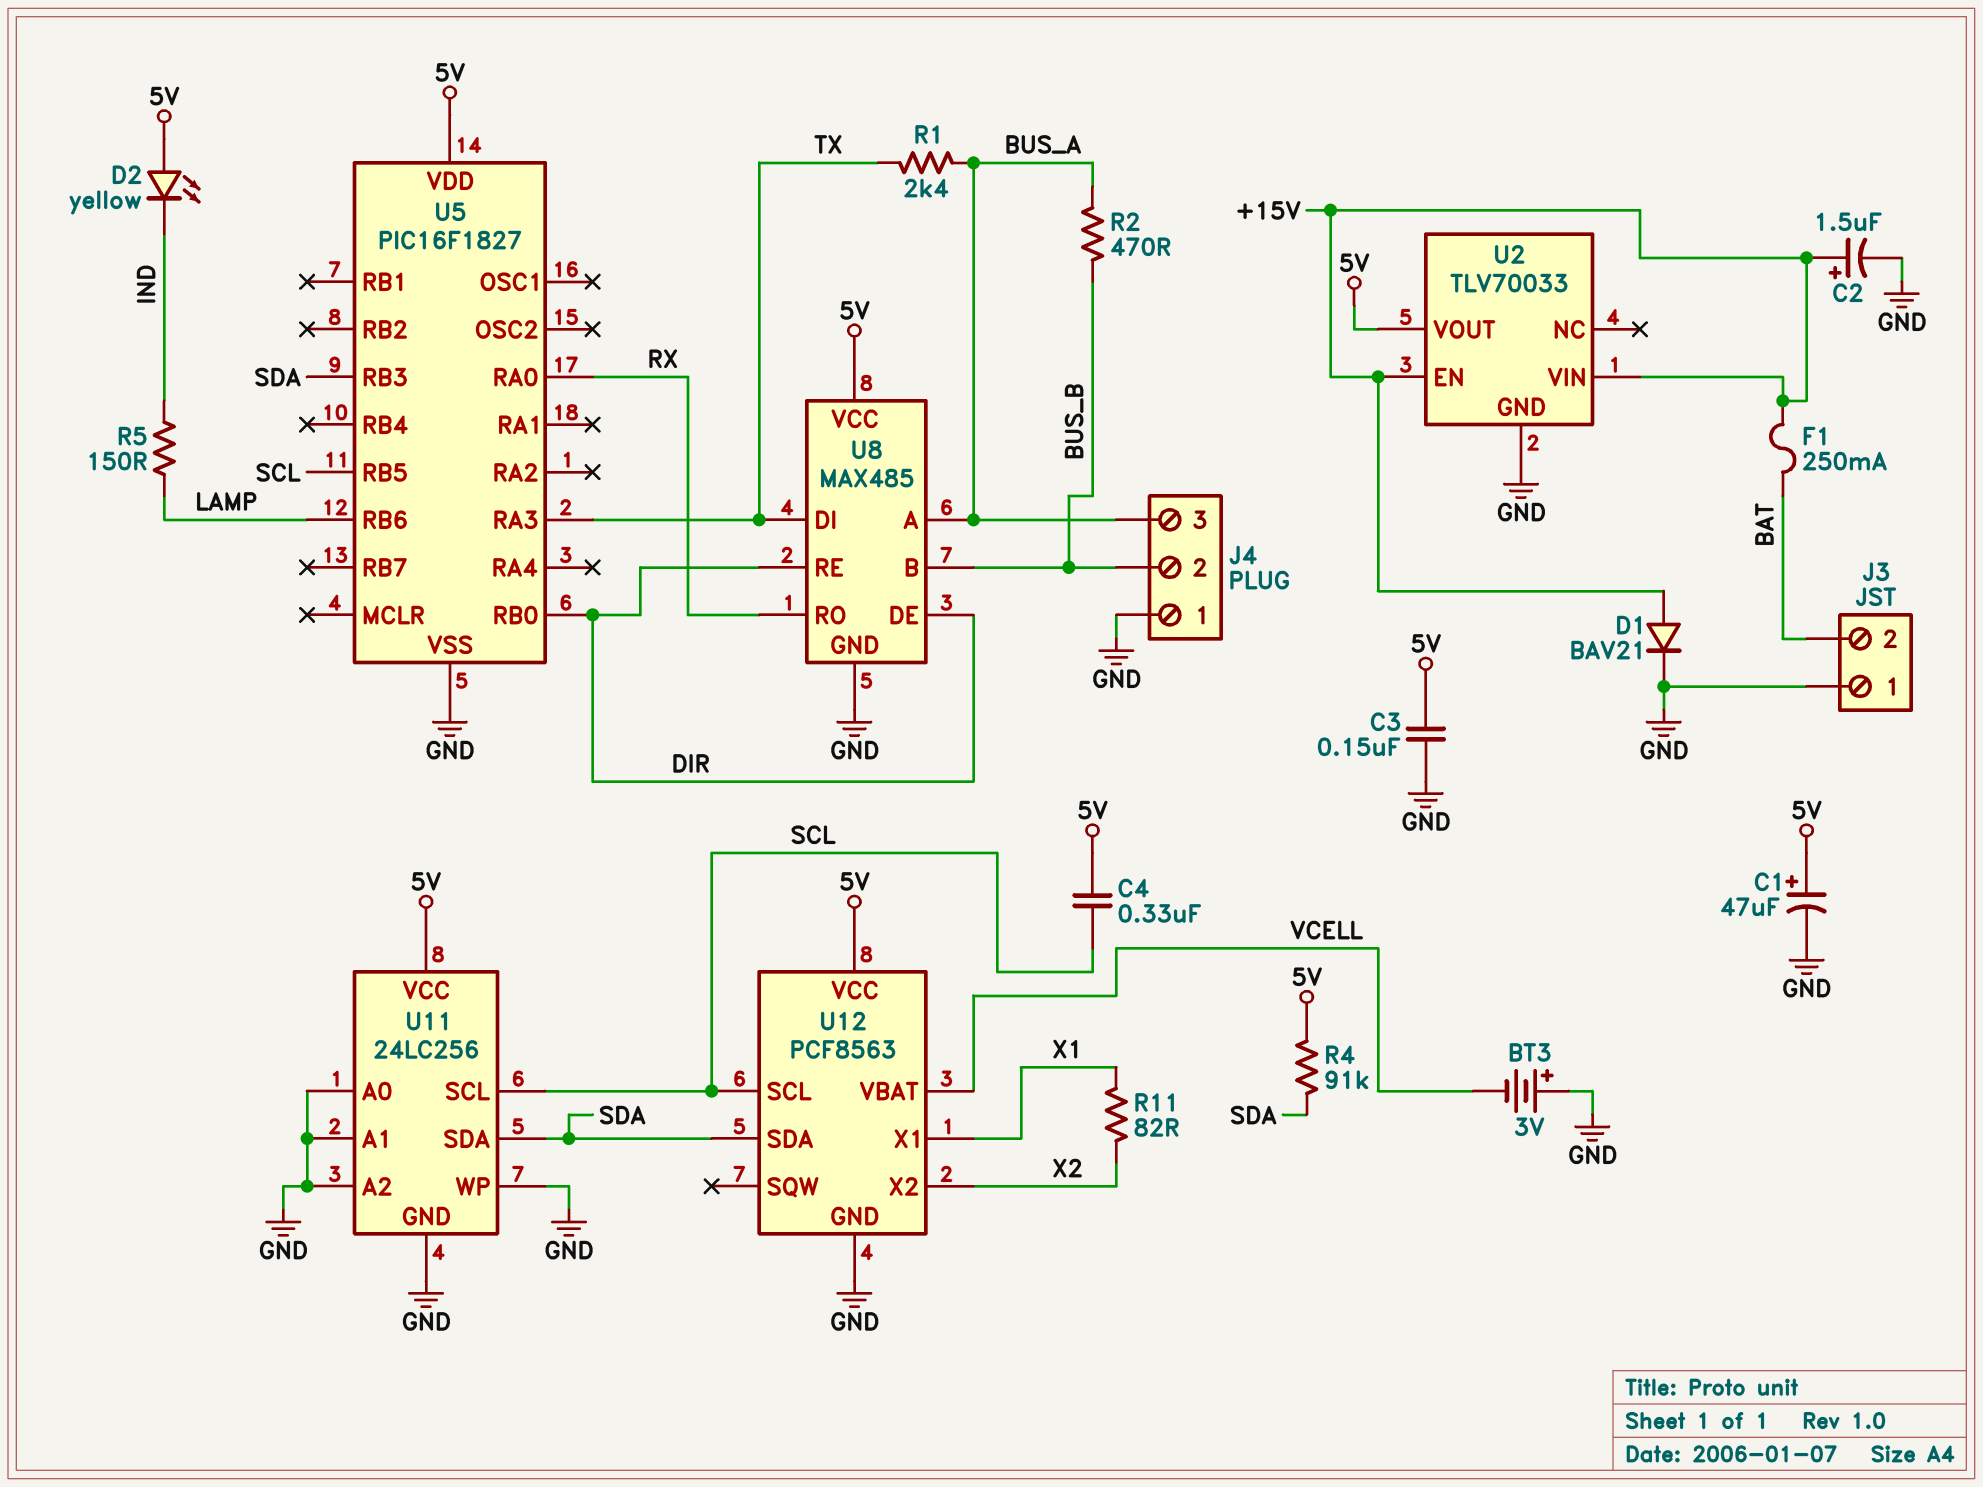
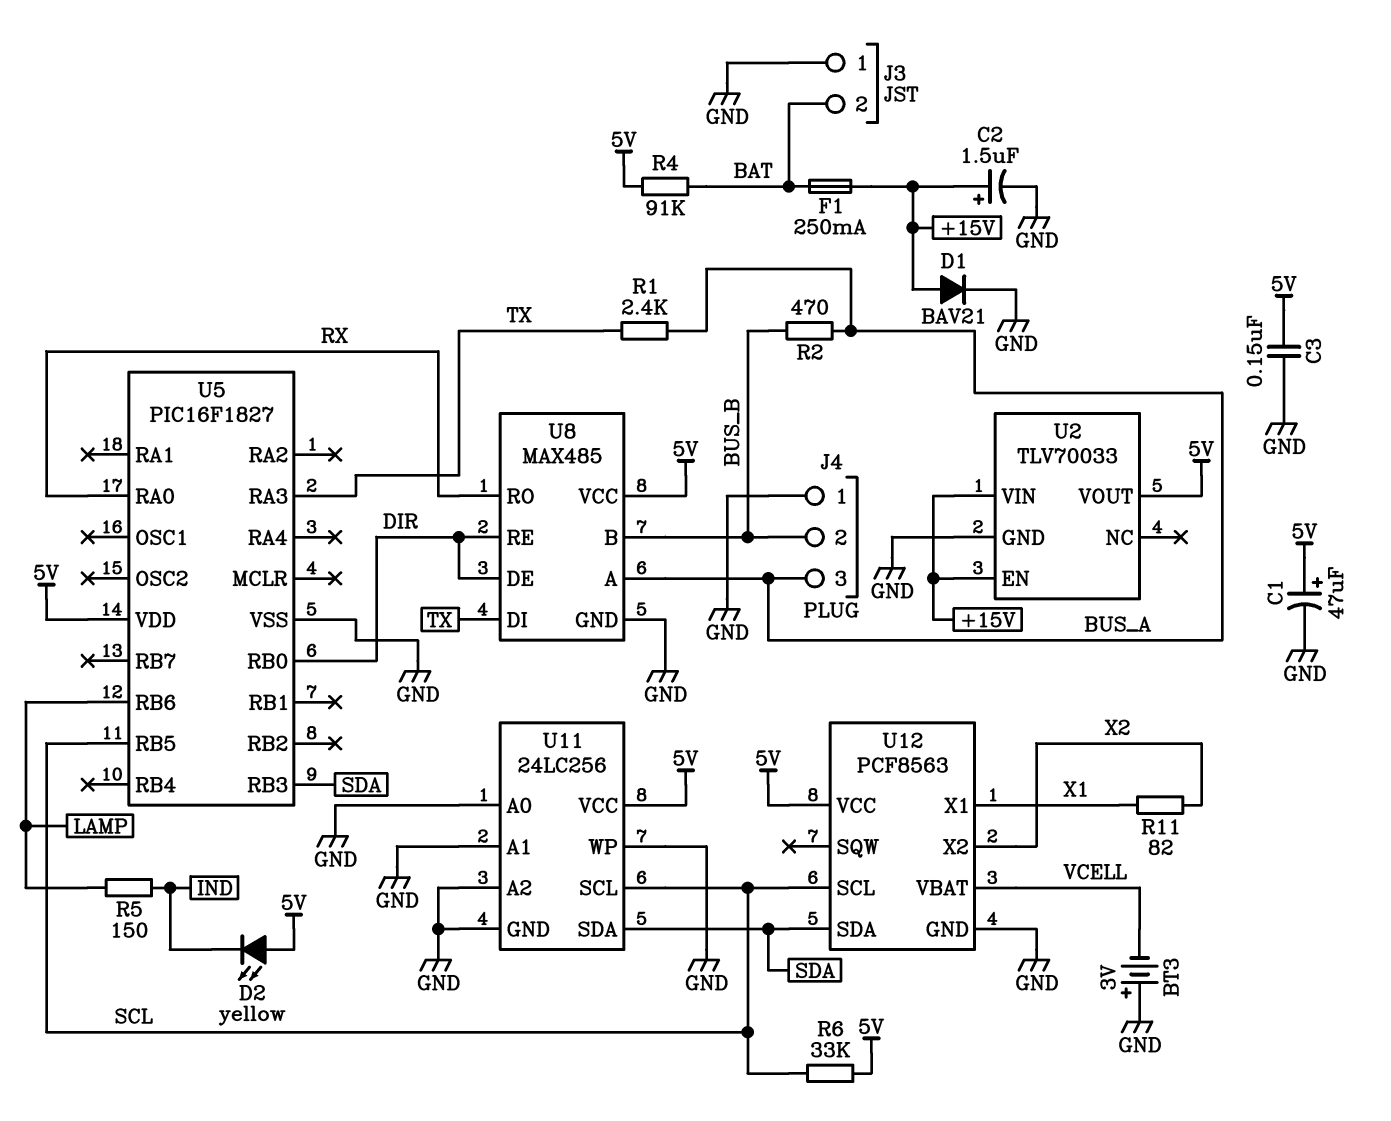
C4: 330nF (5V, SCL) -> none
R4: 91k (5V, SDA) -> 91k (5V, BAT)
R6: none -> 33k (5V, SCL)

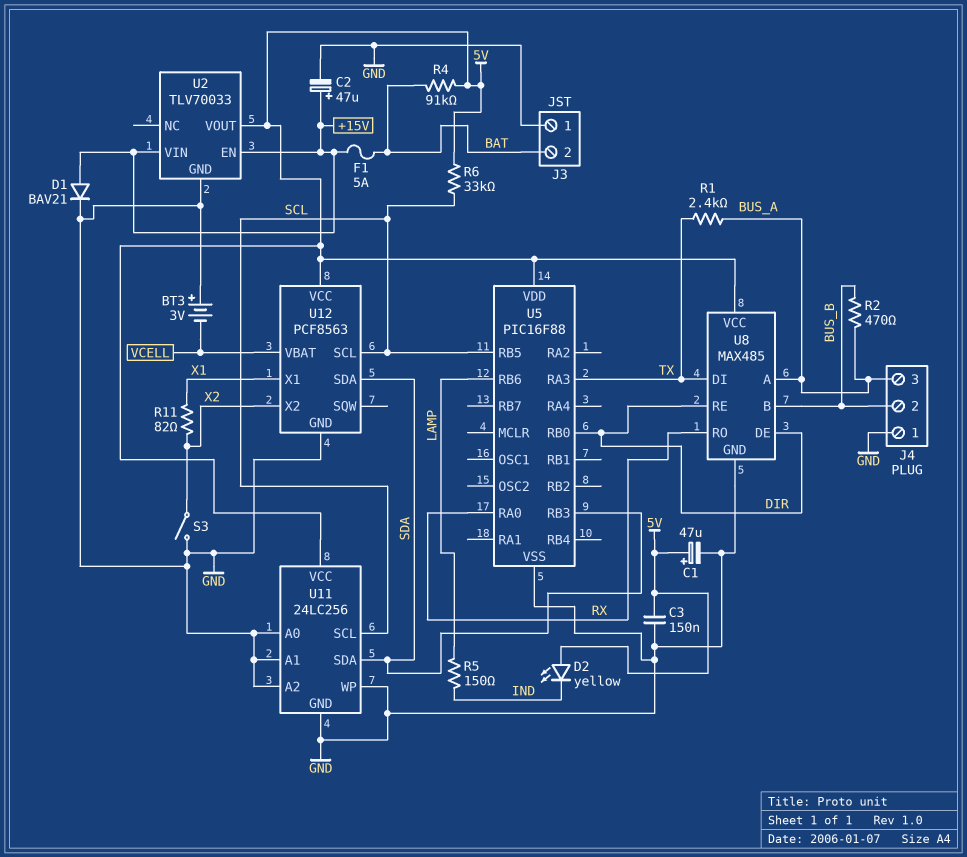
C2: 1.5uF (plus +15V, minus GND) -> 47uF (plus +15V, minus GND)
F1: 250mA (+15V, BAT) -> 5A (+15V, BAT)
S3: none -> switch (GND, X2)
U5: PIC16F1827 -> PIC16F88

